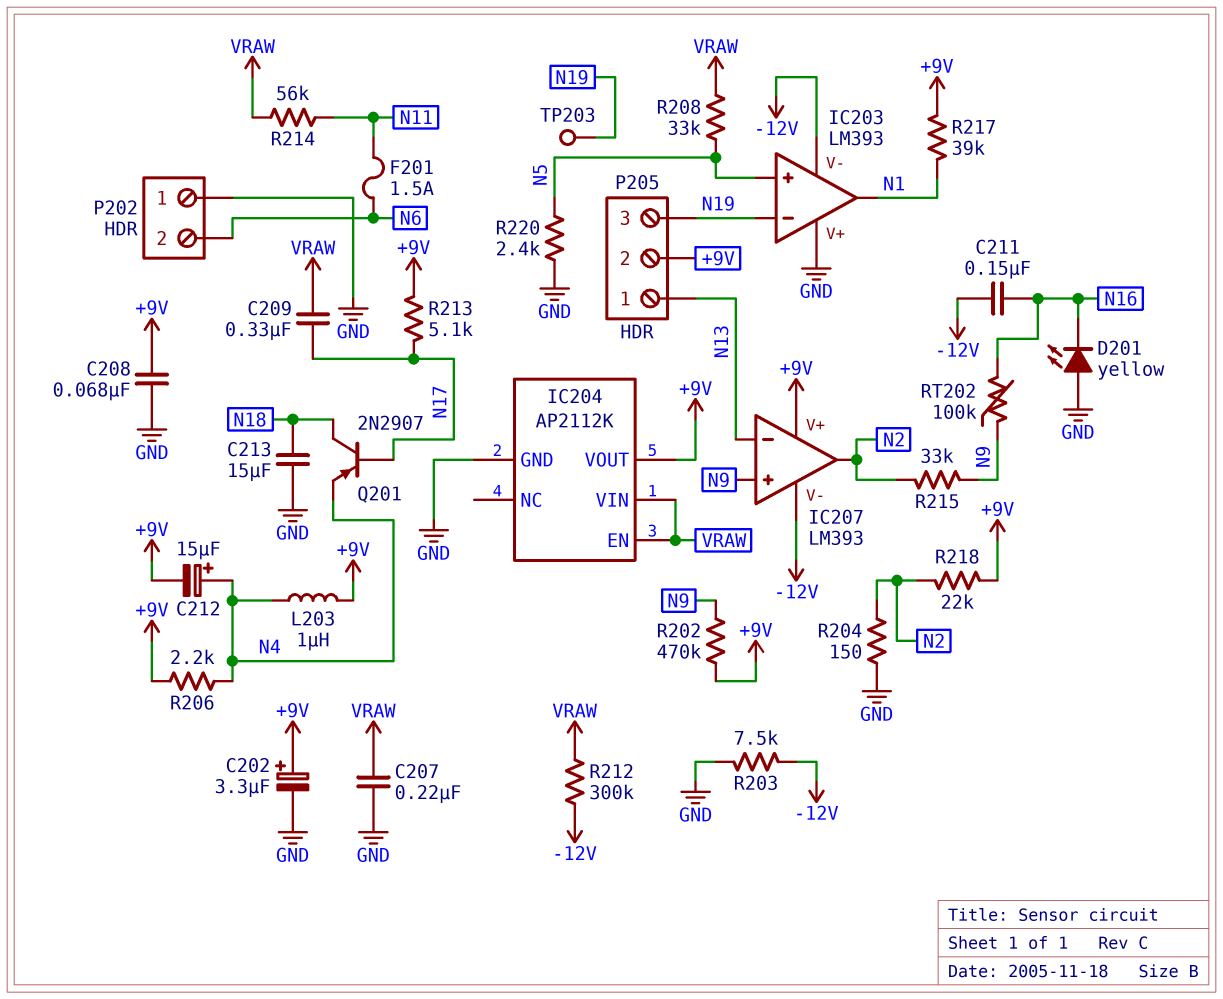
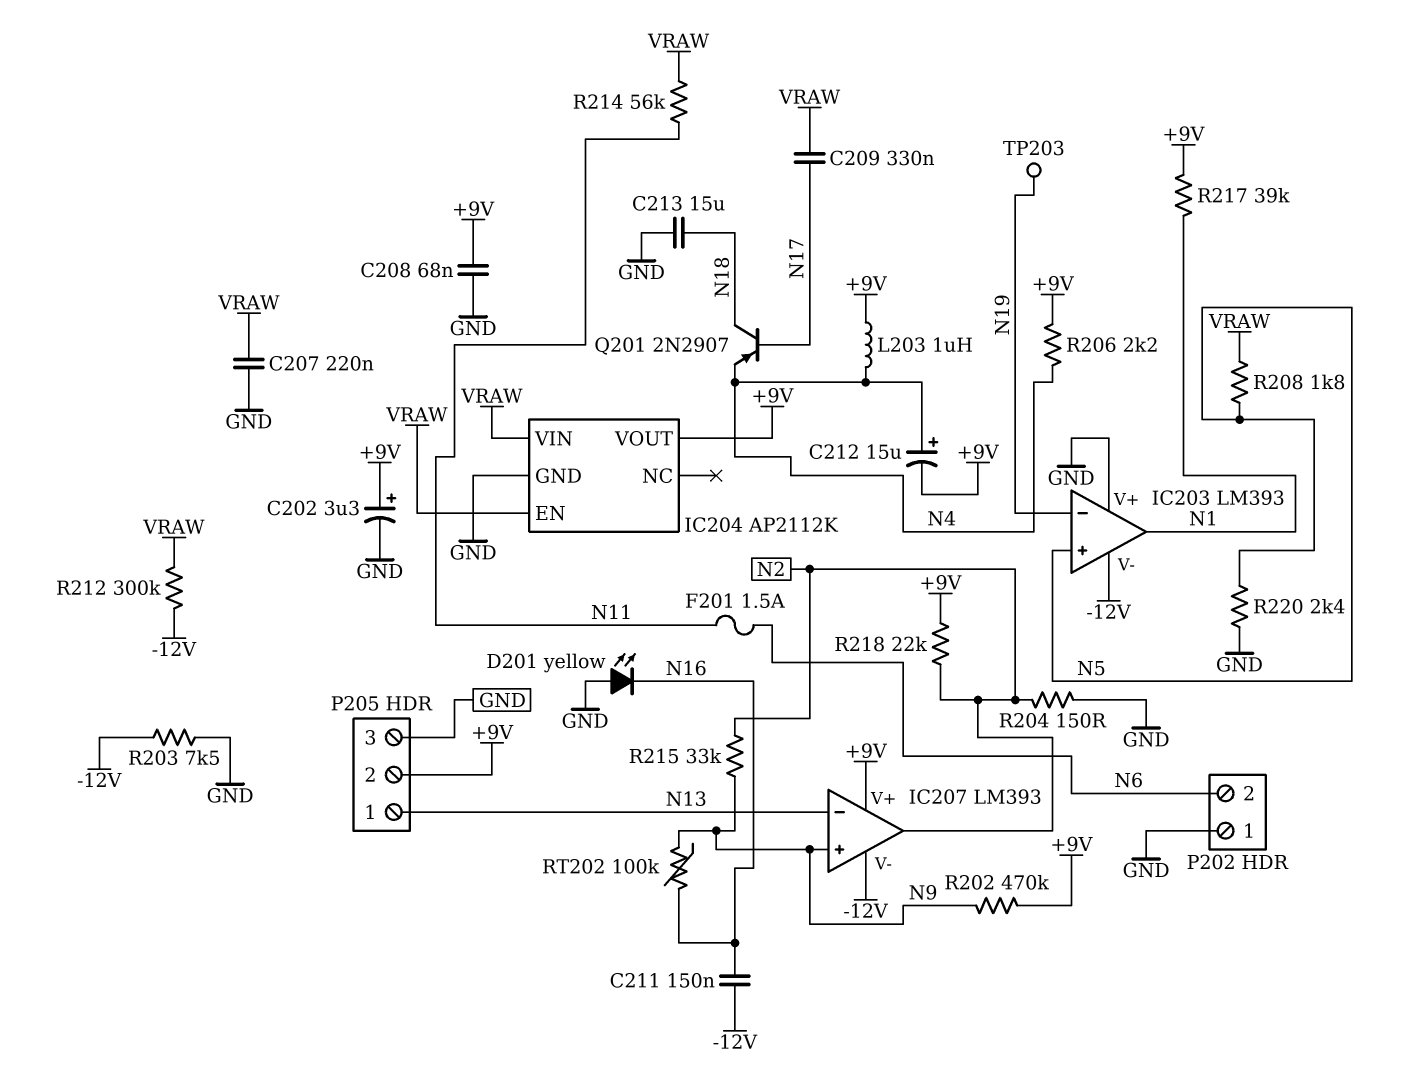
P205 pin 3: N19 -> GND
R208: 33k (N5, VRAW) -> 1.8k (N5, VRAW)
R213: 5.1k (+9V, N17) -> none

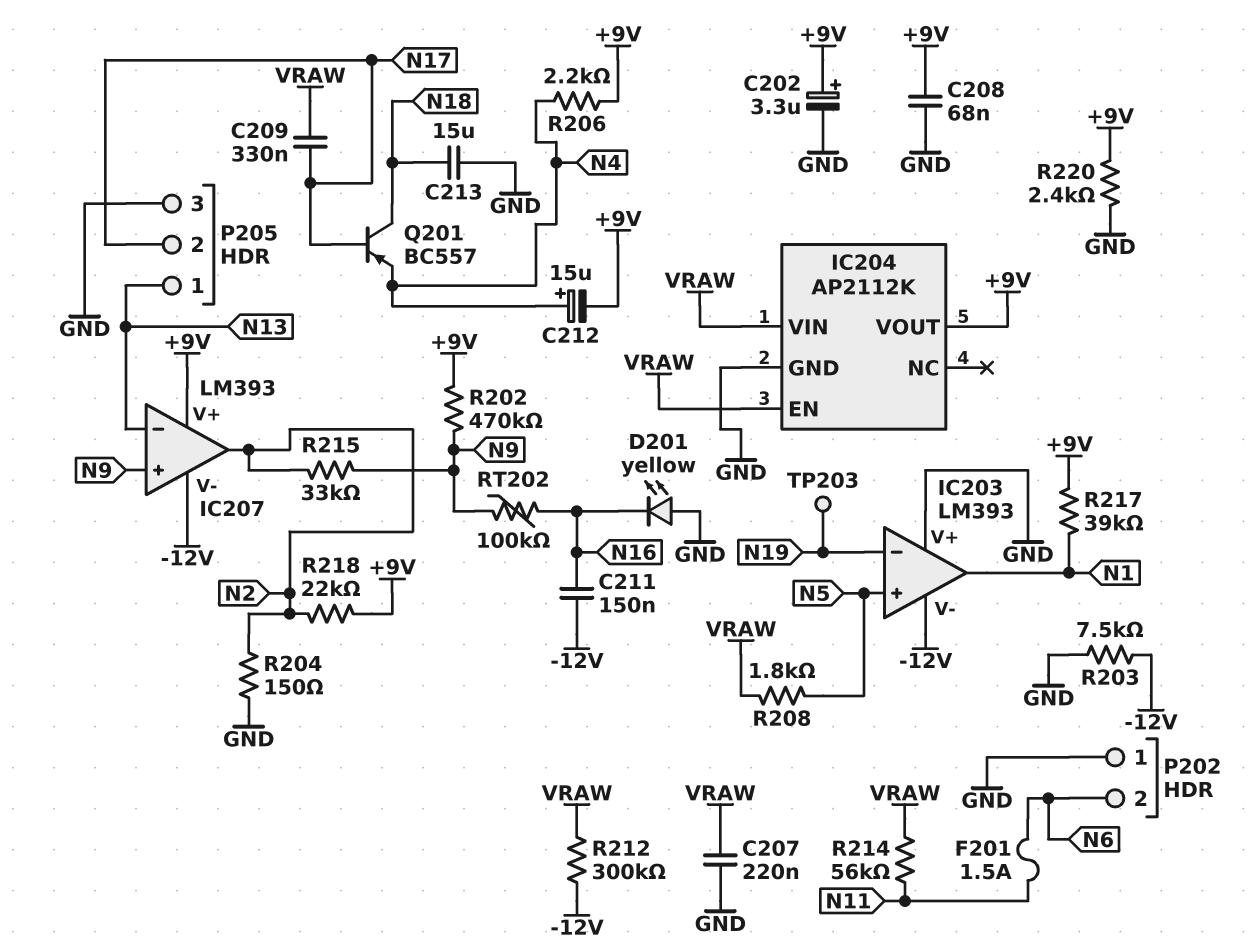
L203: 1uH (+9V, N4) -> none
P205 pin 2: +9V -> N17
Q201: PNP 2N2907 (B N17, C N18, E N4) -> PNP BC557 (B N17, C N18, E N4)
R220: 2.4k (GND, N5) -> 2.4k (+9V, GND)

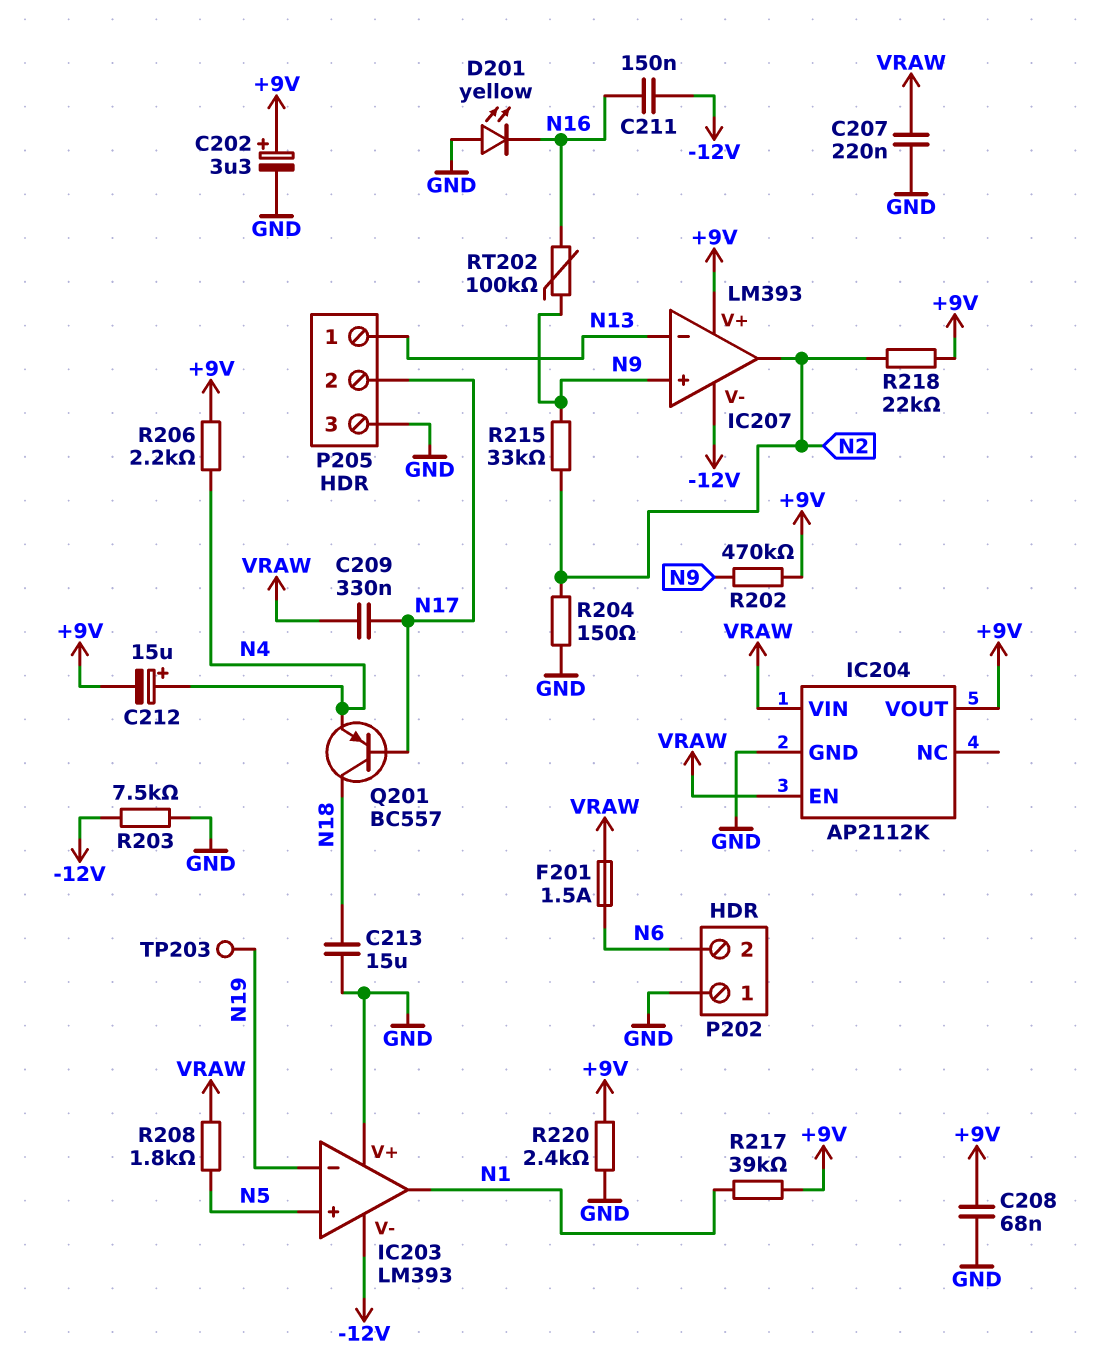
F201: 1.5A (N6, N11) -> 1.5A (N6, VRAW)
R212: 300k (-12V, VRAW) -> none
R214: 56k (N11, VRAW) -> none

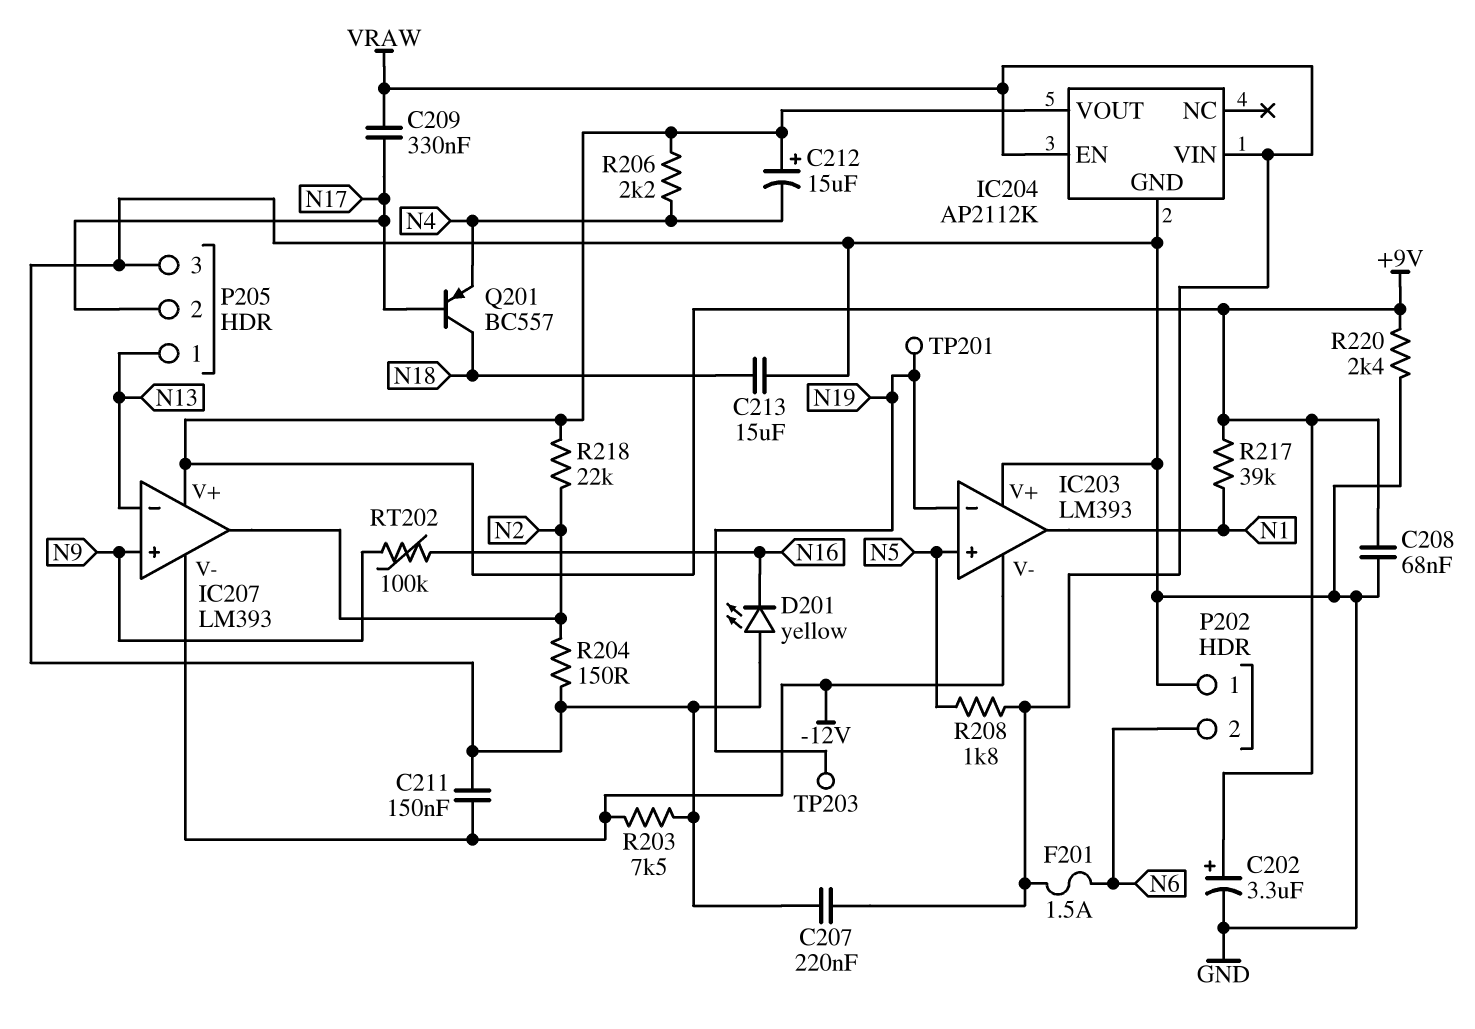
C211: 150nF (-12V, N16) -> 150nF (-12V, GND)
C212: 15uF (plus N4, minus +9V) -> 15uF (plus +9V, minus N4)
R202: 470k (+9V, N9) -> none
R215: 33k (N2, N9) -> none
TP201: none -> test point (N19)

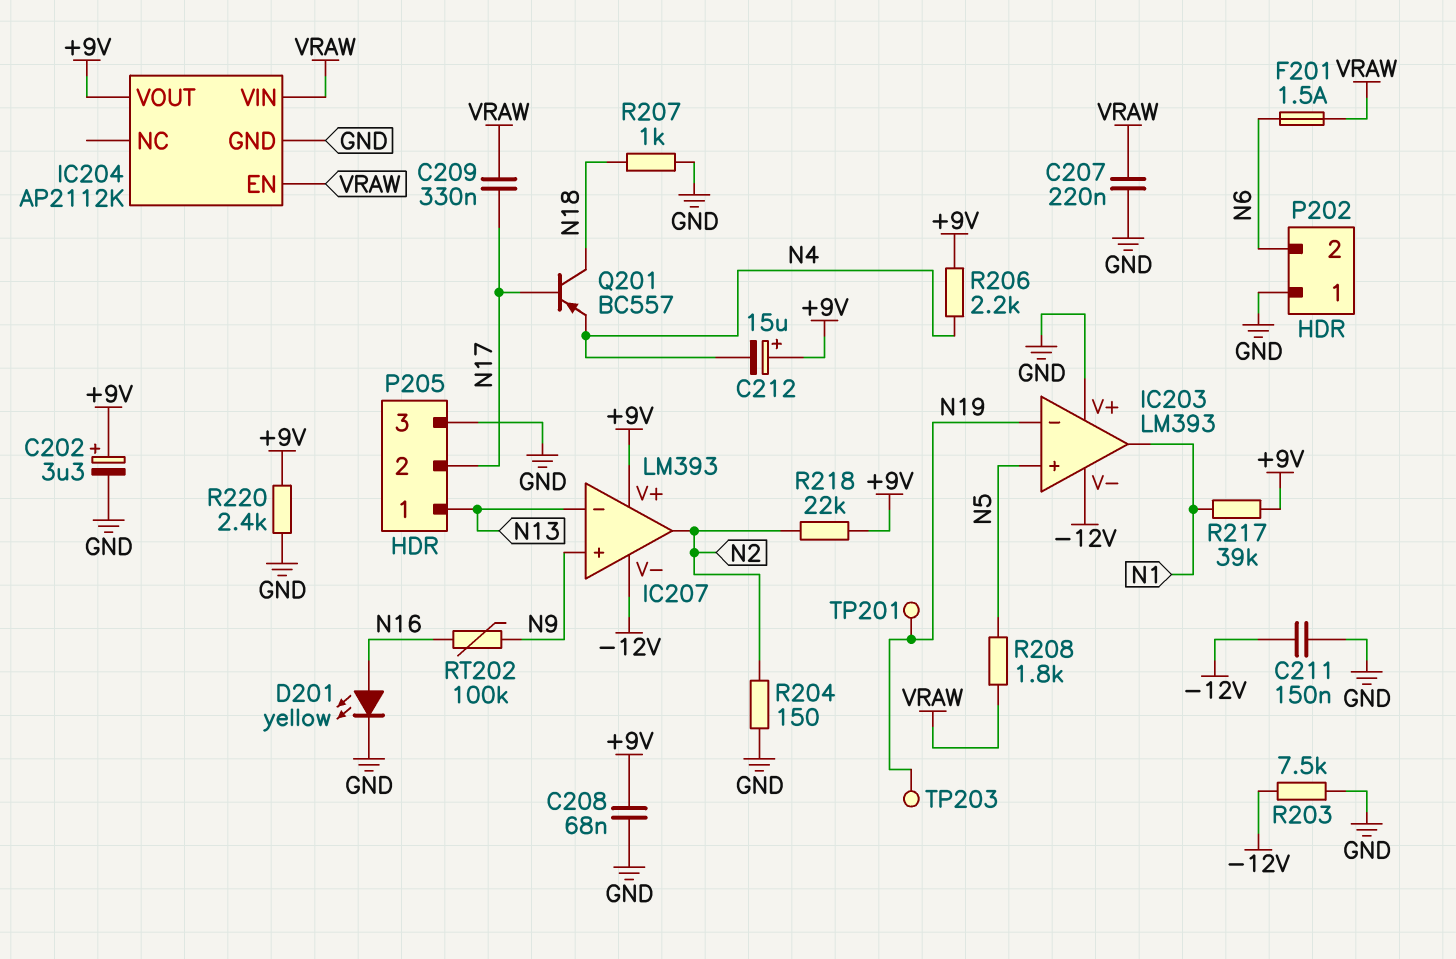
C213: 15uF (GND, N18) -> none
D201: LED yellow (A GND, K N16) -> LED yellow (A N16, K GND)
R207: none -> 1k (GND, N18)

